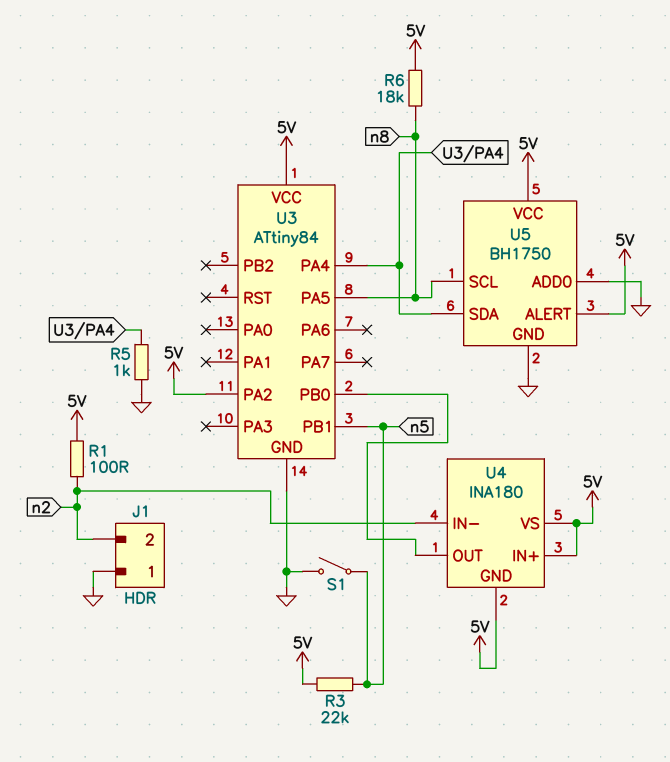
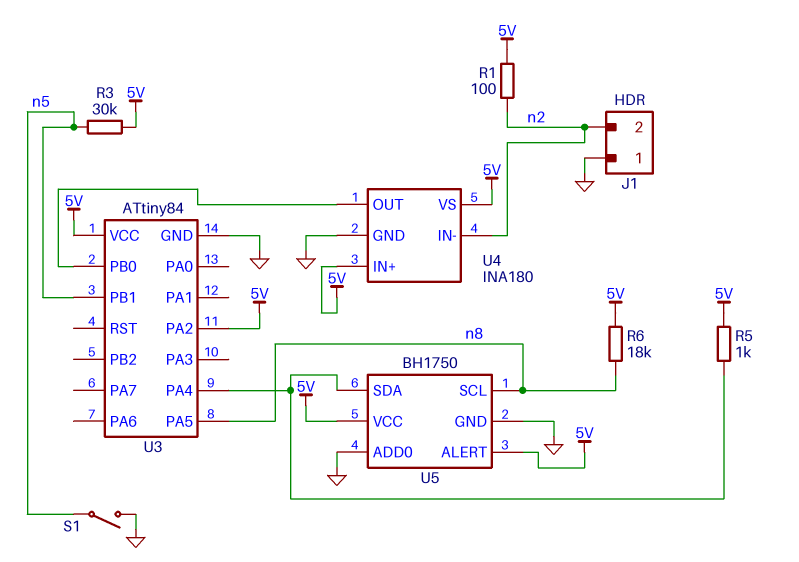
R3: 22k (5V, n5) -> 30k (5V, n5)
R5: 1k (GND, U3/PA4) -> 1k (5V, U3/PA4)
U4 pin GND: 5V -> GND

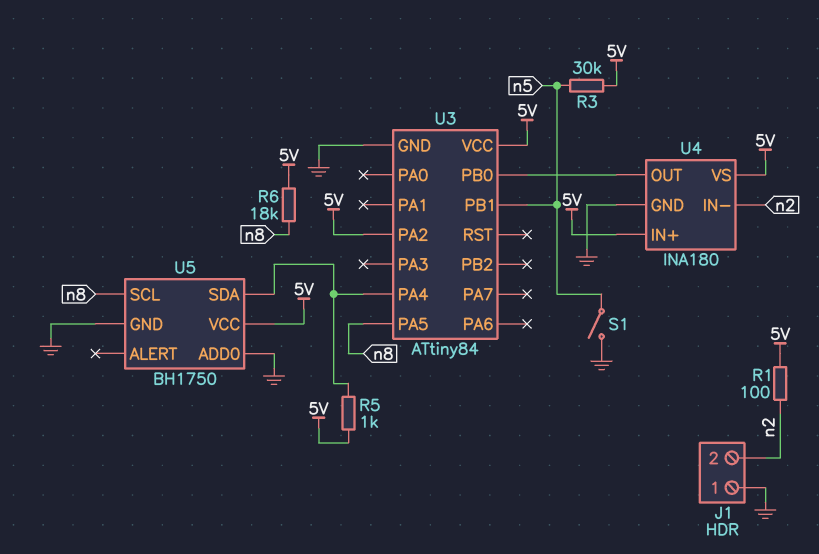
U5 pin ALERT: 5V -> none

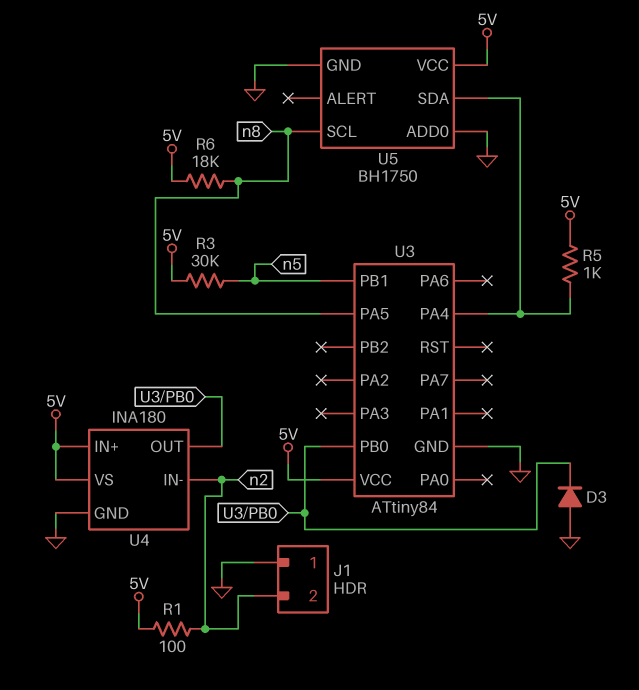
D3: none -> diode (A GND, K U3/PB0)
S1: switch (GND, n5) -> none
U3 pin PA2: 5V -> none

